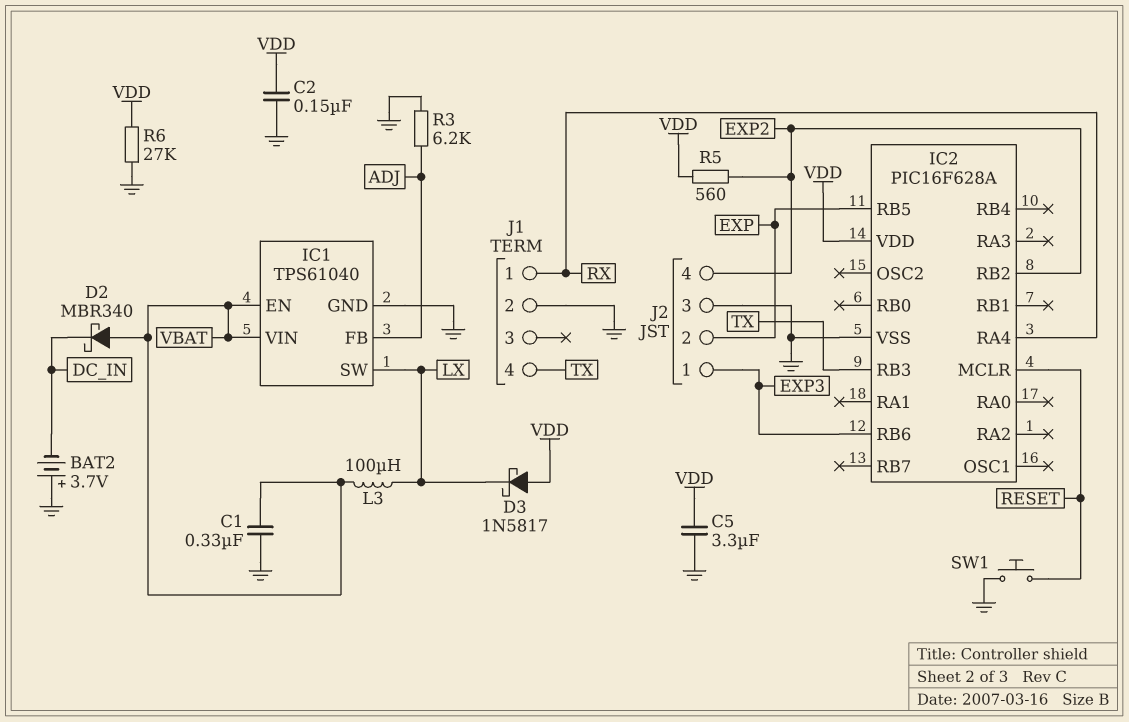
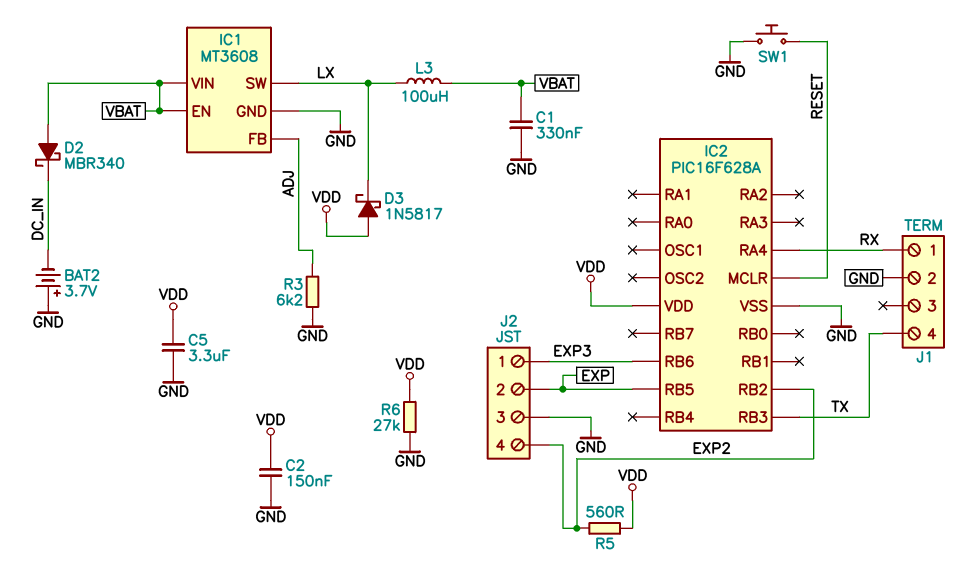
IC1: TPS61040 -> MT3608

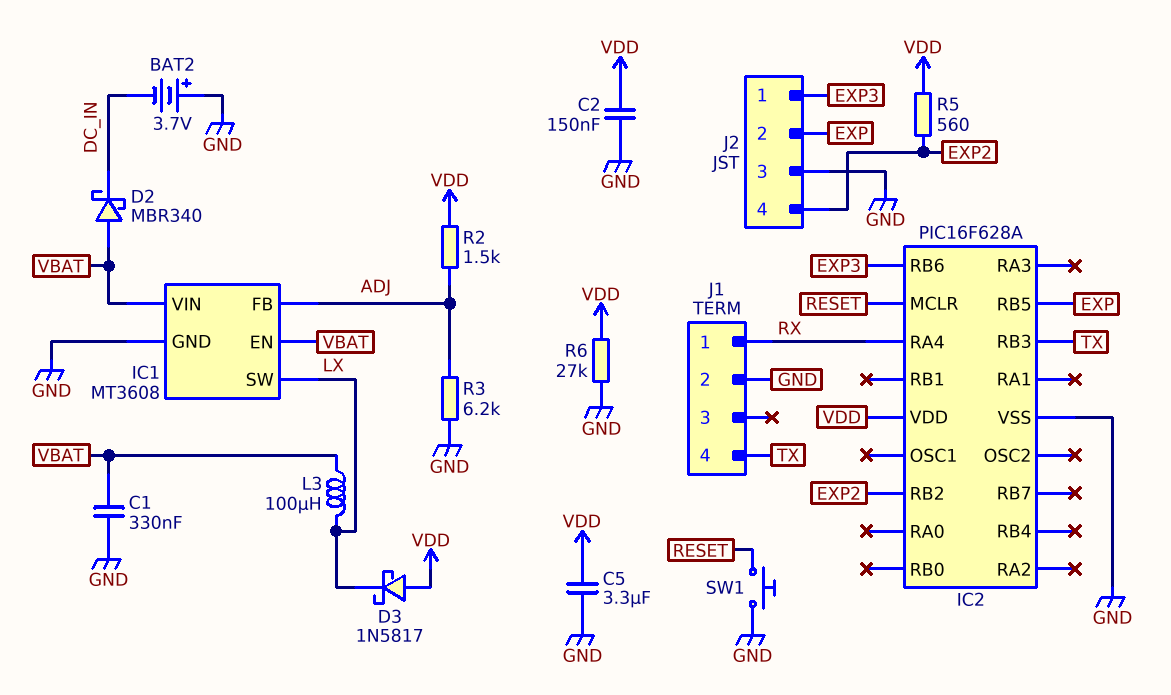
R2: none -> 1.5k (ADJ, VDD)

